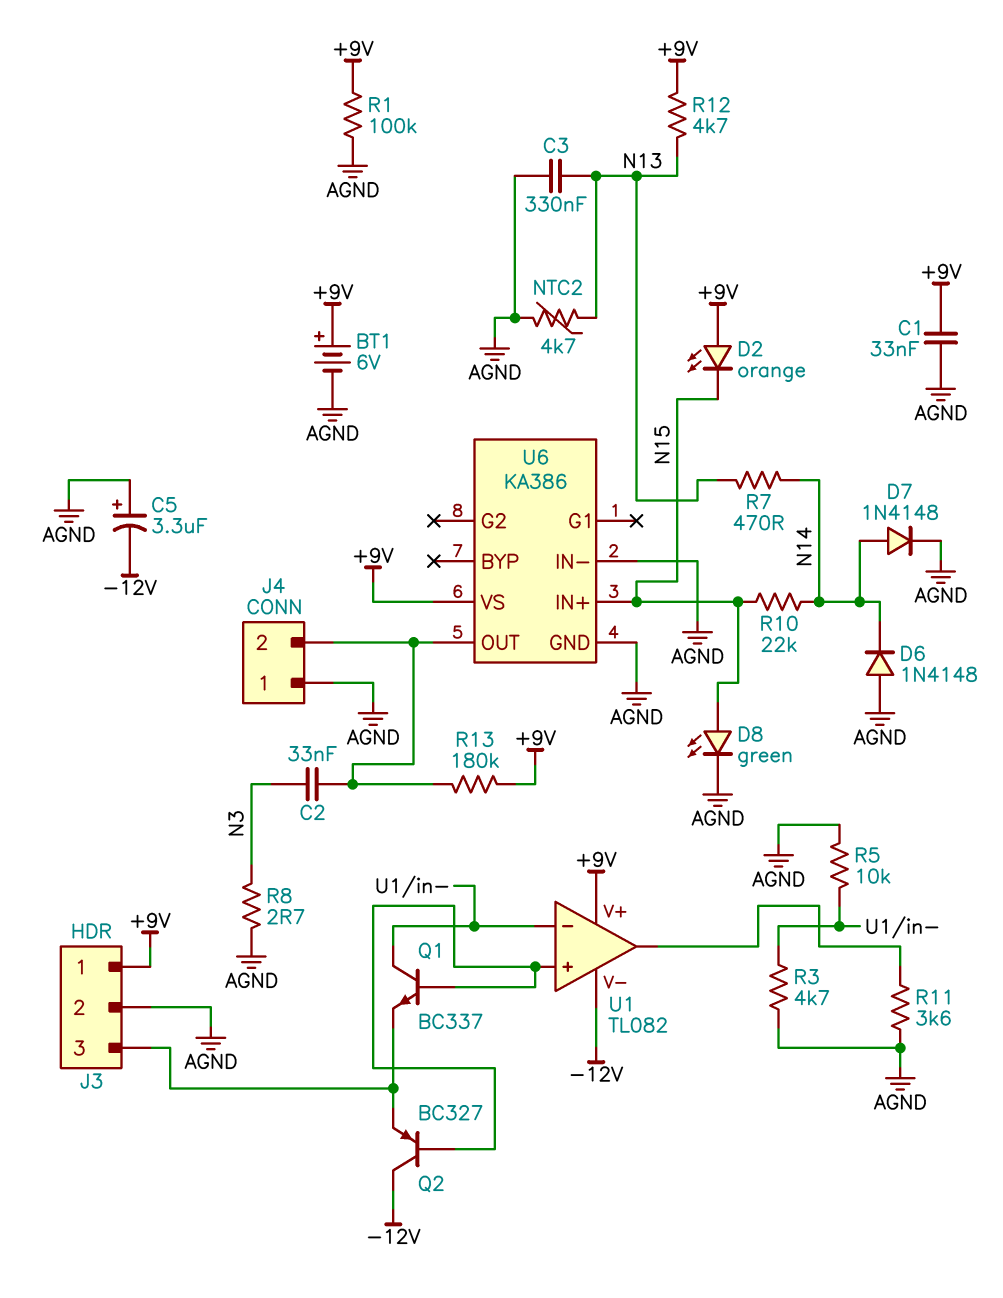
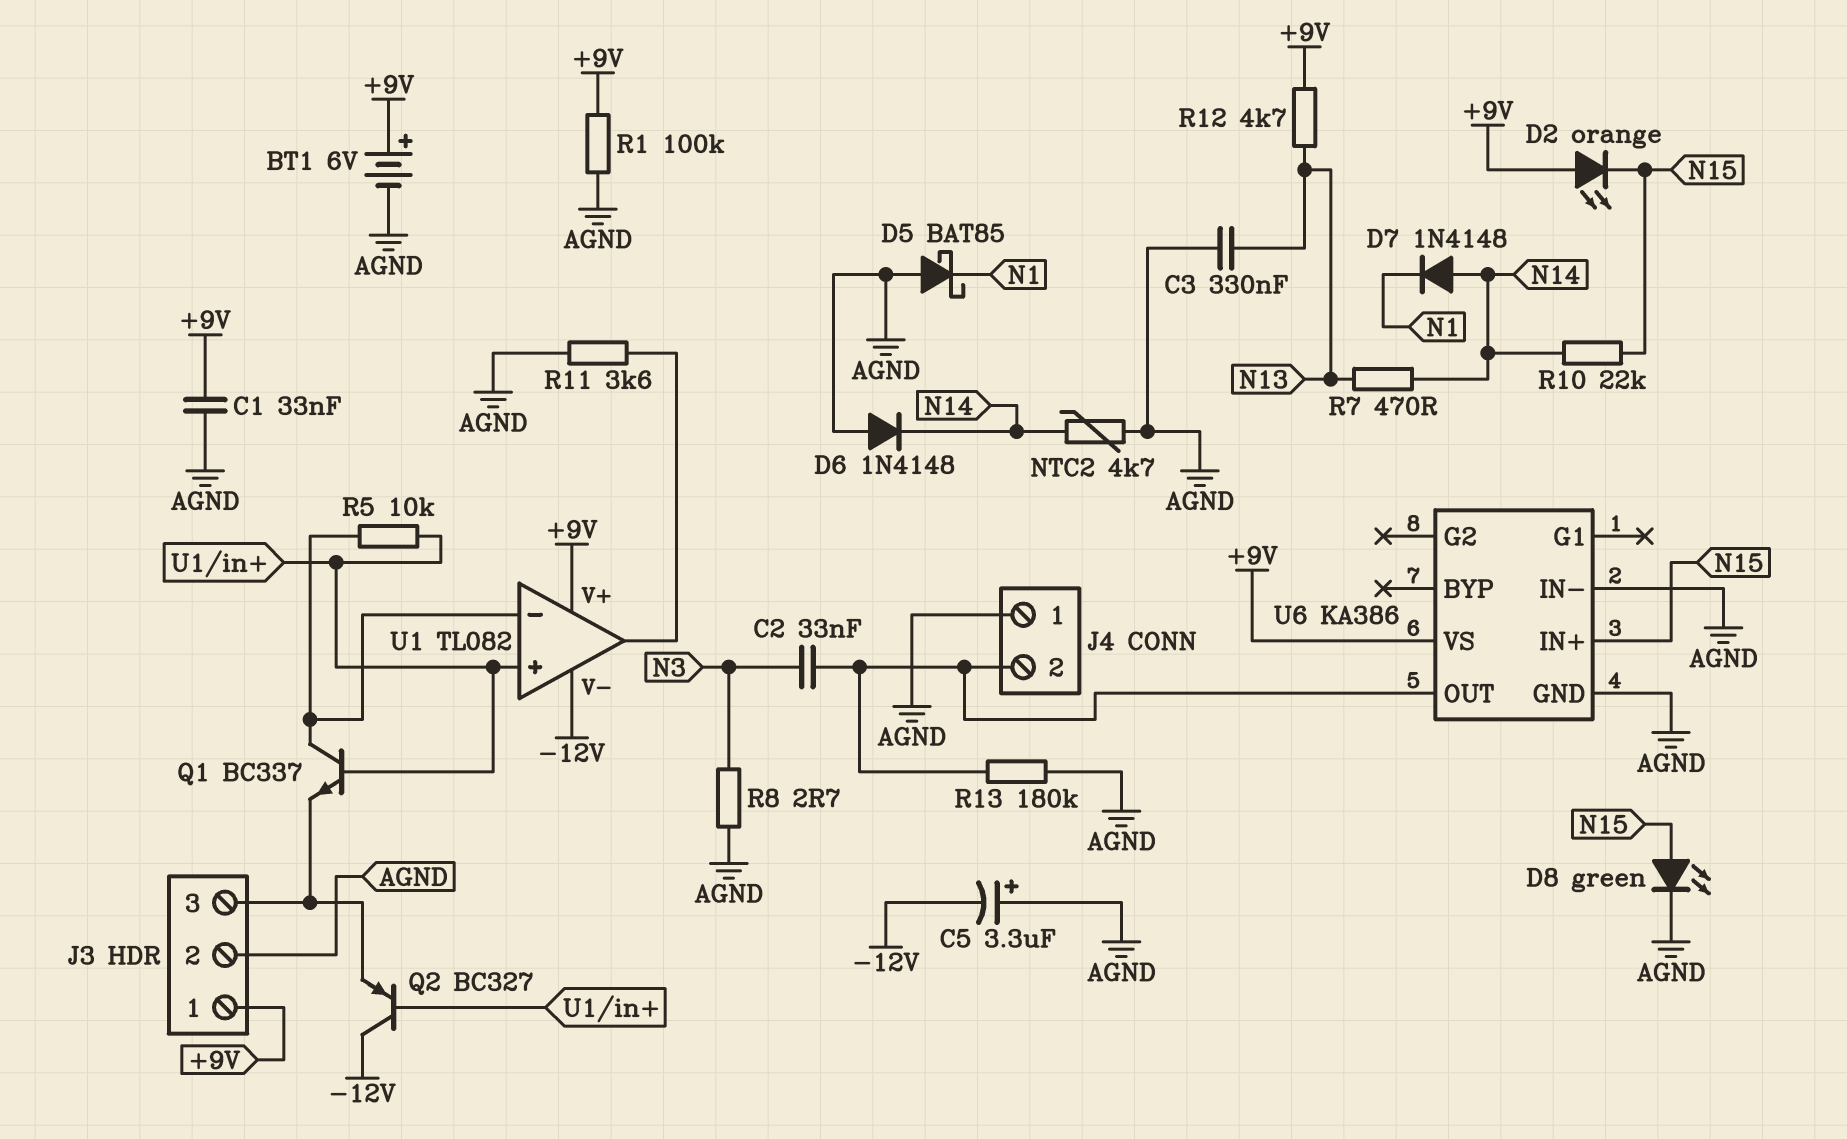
D5: none -> schottky BAT85 (A AGND, K N1)
D7: diode 1N4148 (A N14, K AGND) -> diode 1N4148 (A N14, K N1)
NTC2: 4.7k (AGND, N13) -> 4.7k (AGND, N14)
R3: 4.7k (AGND, U1/in-) -> none
R5: 10k (AGND, U1/in-) -> 10k (U1/in+, U1/in-)
R13: 180k (+9V, J4/2) -> 180k (AGND, J4/2)

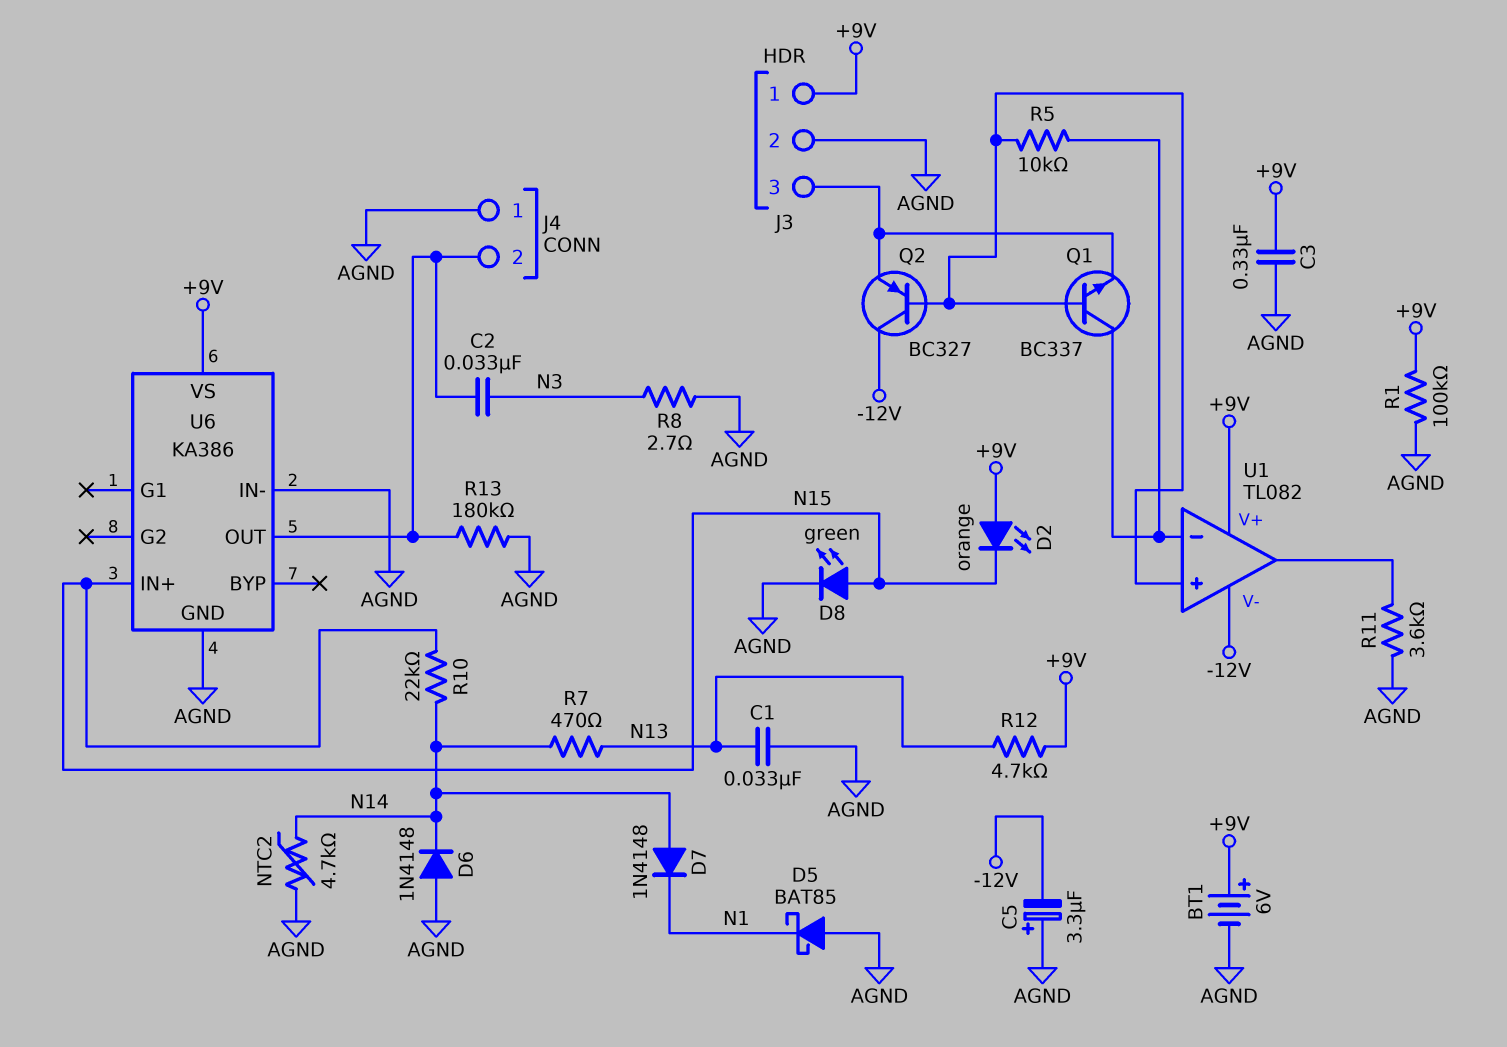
C1: 33nF (+9V, AGND) -> 33nF (AGND, N13)
C3: 330nF (AGND, N13) -> 330nF (+9V, AGND)

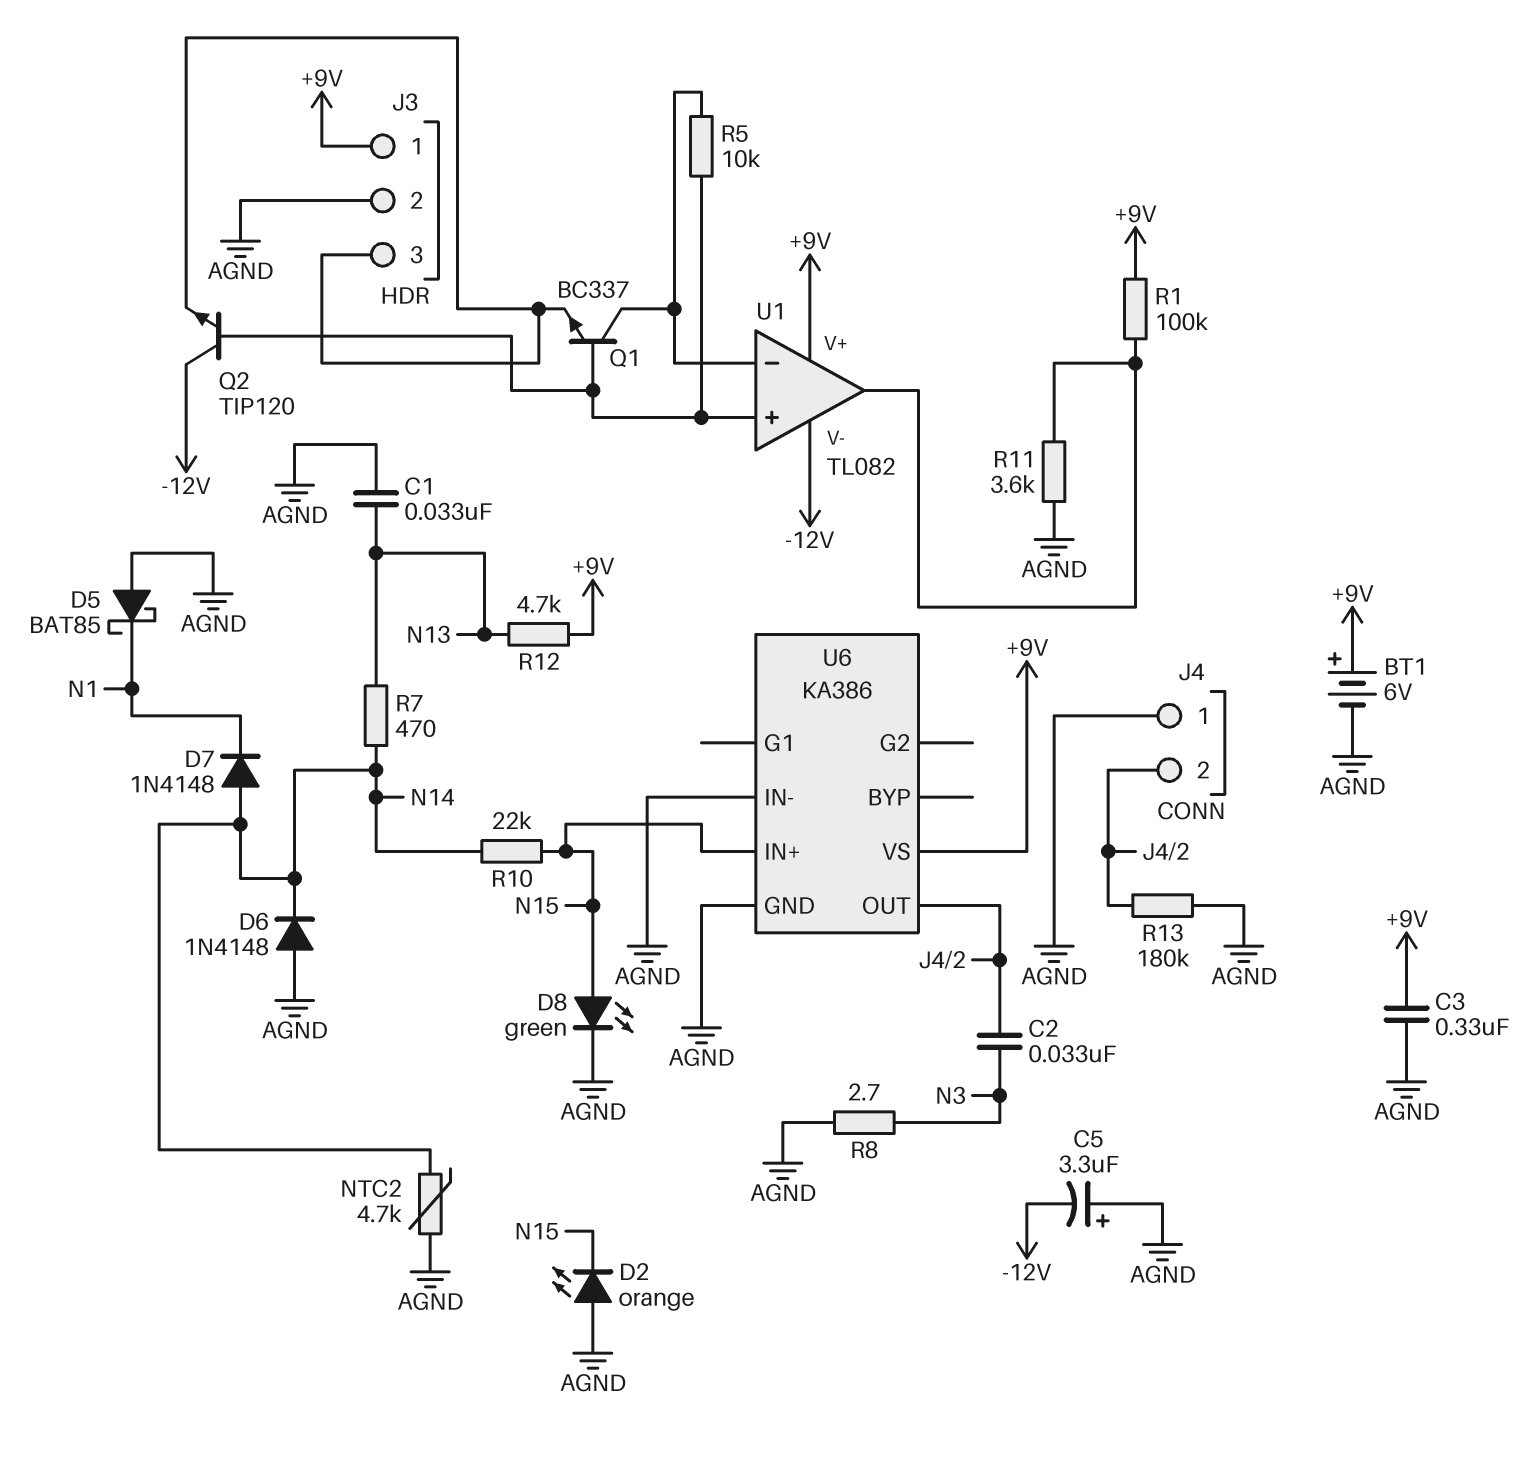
D2: LED orange (A +9V, K N15) -> LED orange (A AGND, K N15)
Q2: PNP BC327 (B U1/in+, C -12V, E J3/3) -> NPN TIP120 (B U1/in+, C -12V, E J3/3)
R1: 100k (+9V, AGND) -> 100k (+9V, U1/out)

